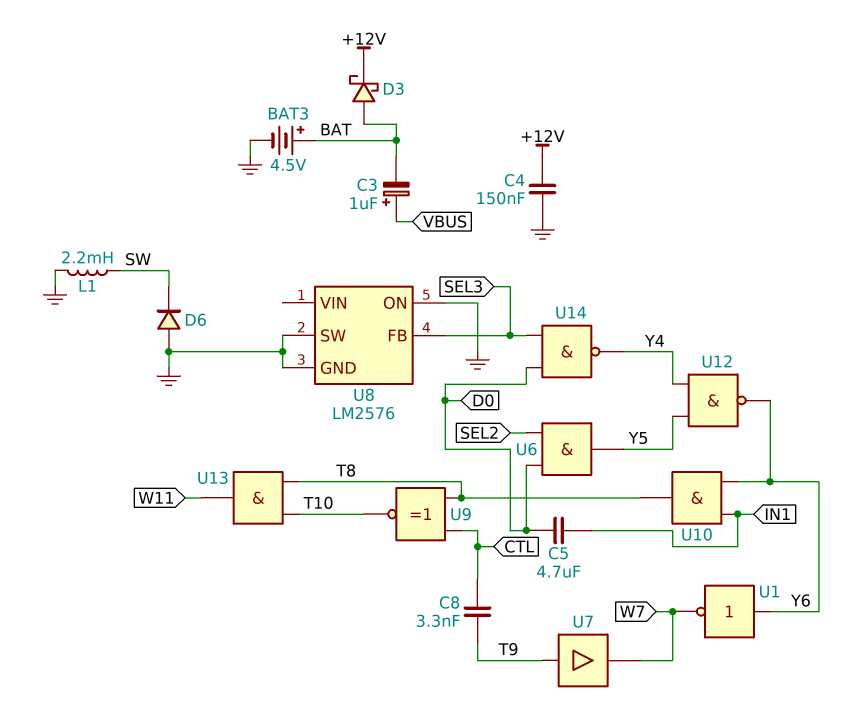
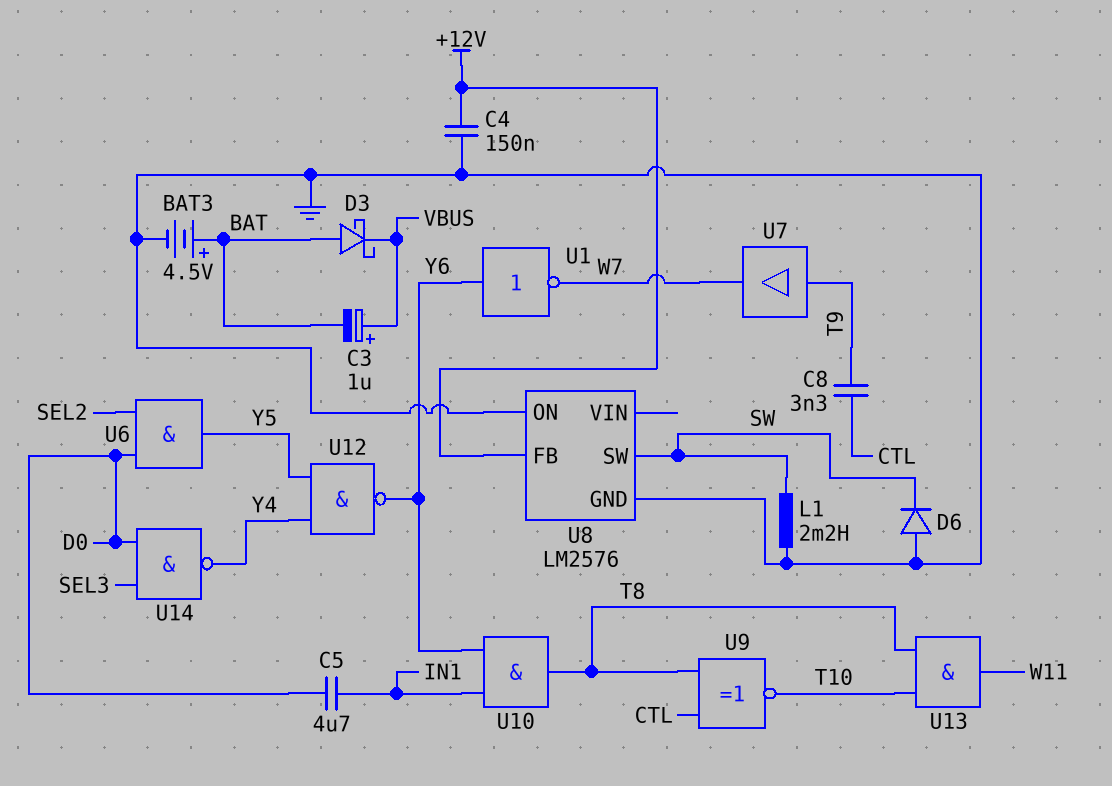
D3: schottky (A BAT, K +12V) -> schottky (A BAT, K VBUS)
U8 pin FB: SEL3 -> +12V
U8 pin SW: GND -> SW

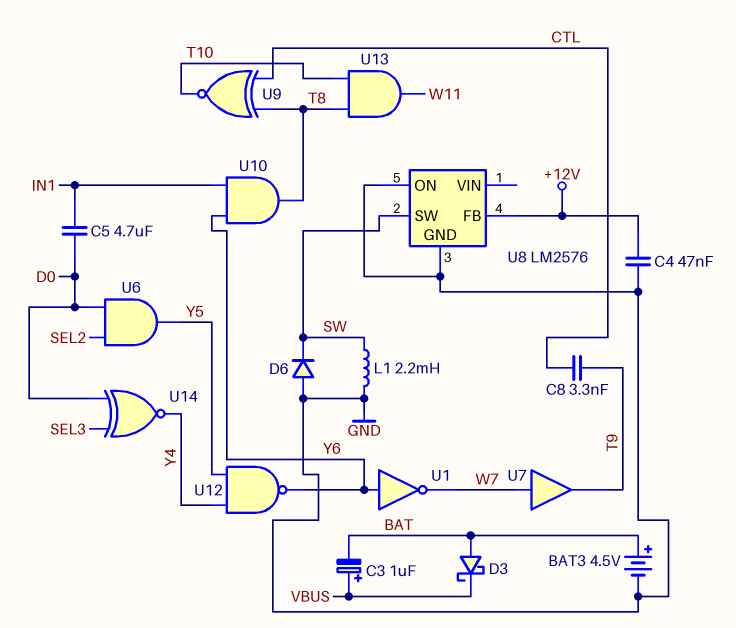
C4: 150nF (+12V, GND) -> 47nF (+12V, GND)
U7: buffer (in T9, out W7) -> buffer (in W7, out T9)
U14: NAND (in D0, in SEL3, out Y4) -> XNOR (in D0, in SEL3, out Y4)

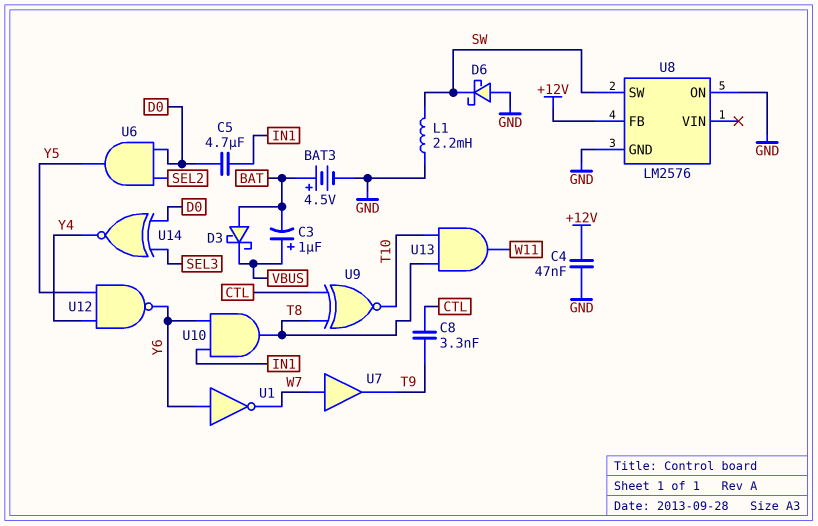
D6: diode (A GND, K SW) -> schottky (A GND, K SW)

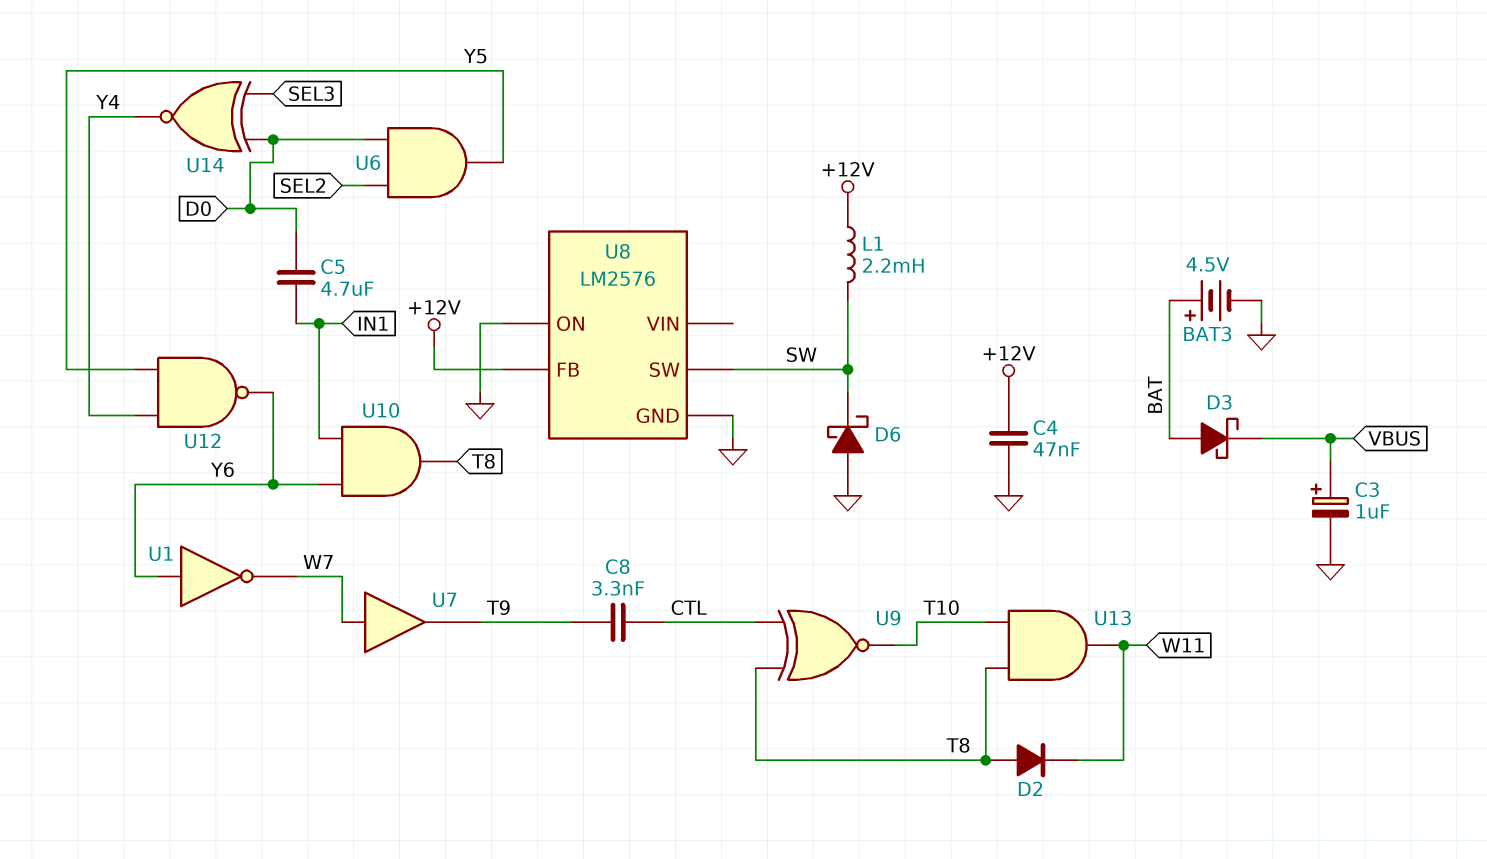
C3: 1uF (plus VBUS, minus BAT) -> 1uF (plus VBUS, minus GND)
D2: none -> diode (A T8, K W11)
L1: 2.2mH (GND, SW) -> 2.2mH (+12V, SW)

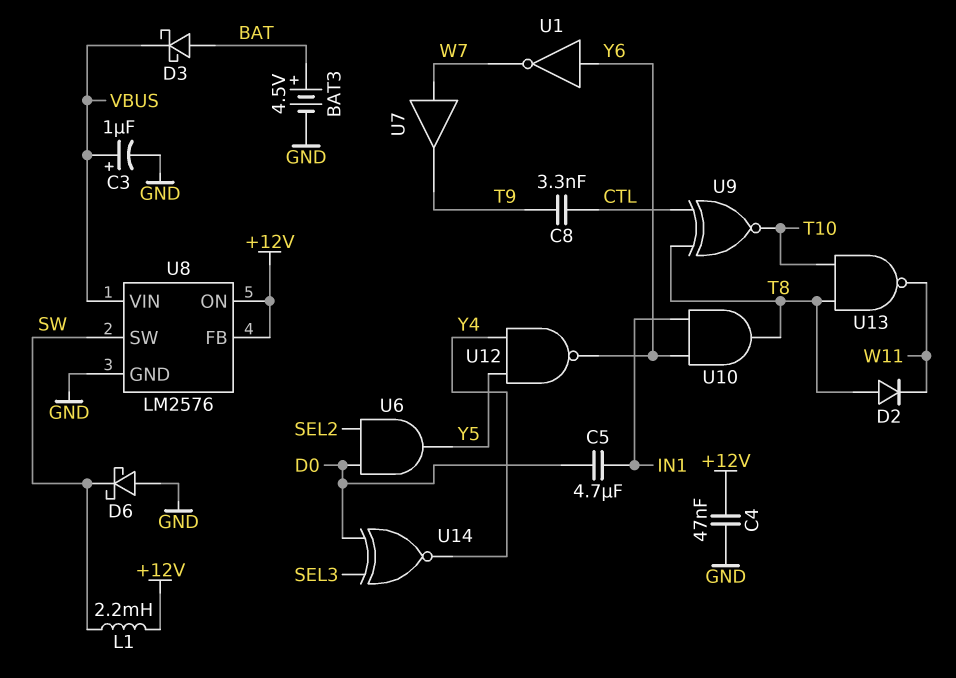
U8 pin ON: GND -> +12V
U8 pin VIN: none -> VBUS
U13: AND (in T8, in T10, out W11) -> NAND (in T8, in T10, out W11)

